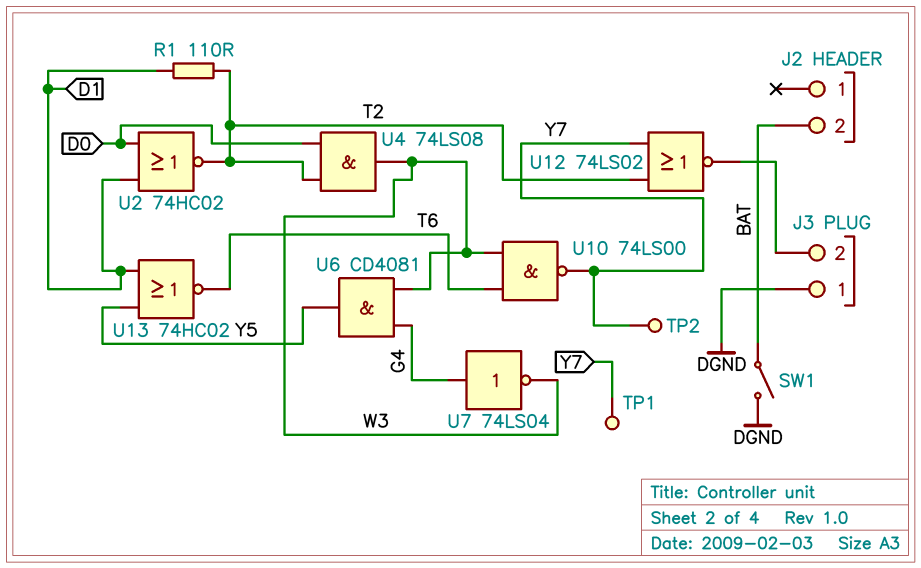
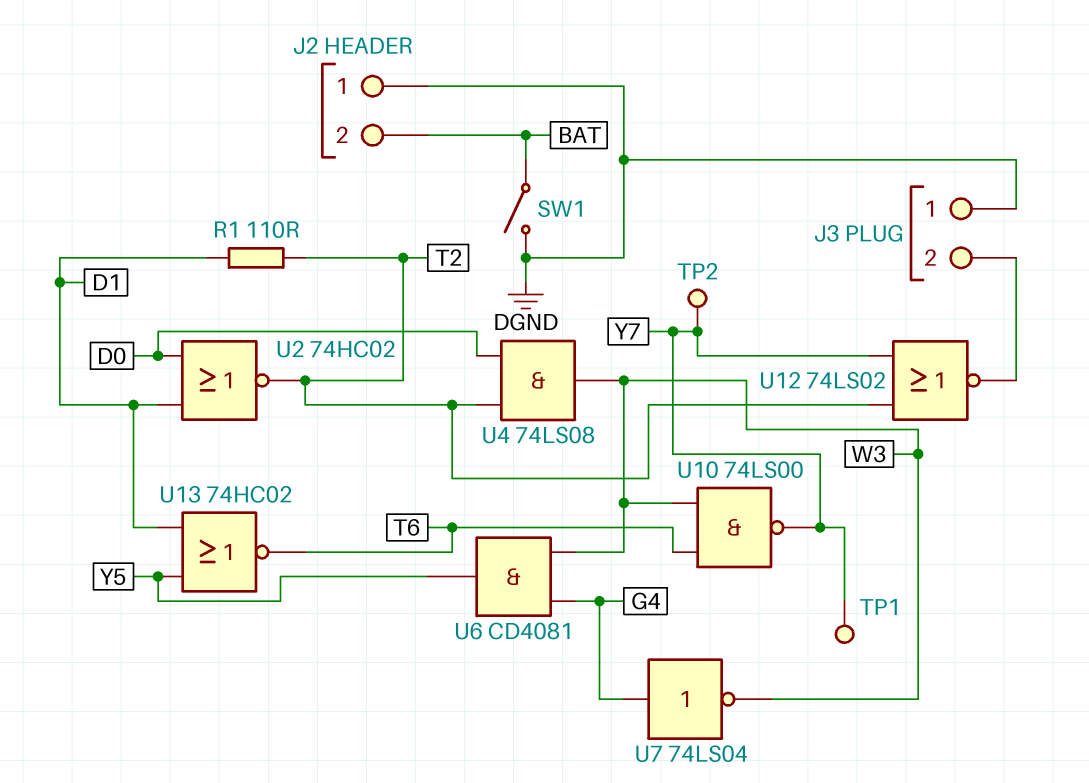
J2 pin 1: none -> DGND

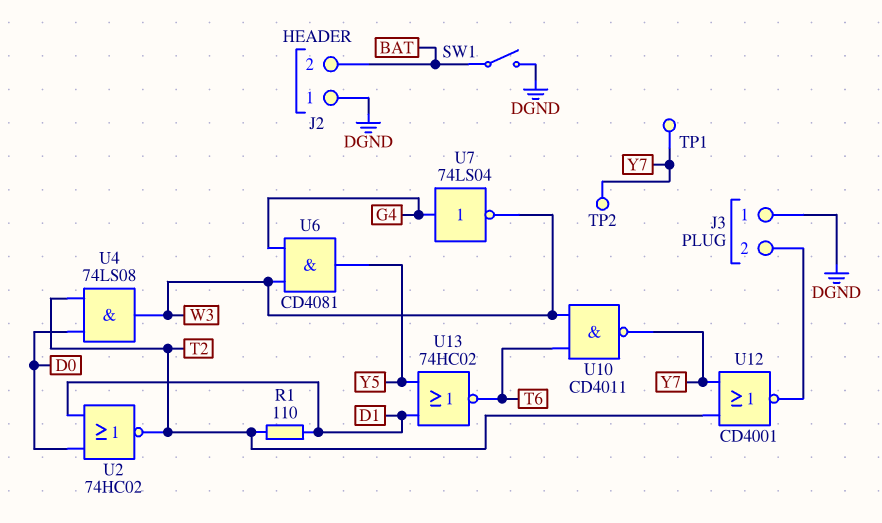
U10: NAND 74LS00 (in T6, in W3, out Y7) -> NAND CD4011 (in T6, in W3, out Y7)
U12: NOR 74LS02 (in T2, in Y7, out J3/2) -> NOR CD4001 (in T2, in Y7, out J3/2)

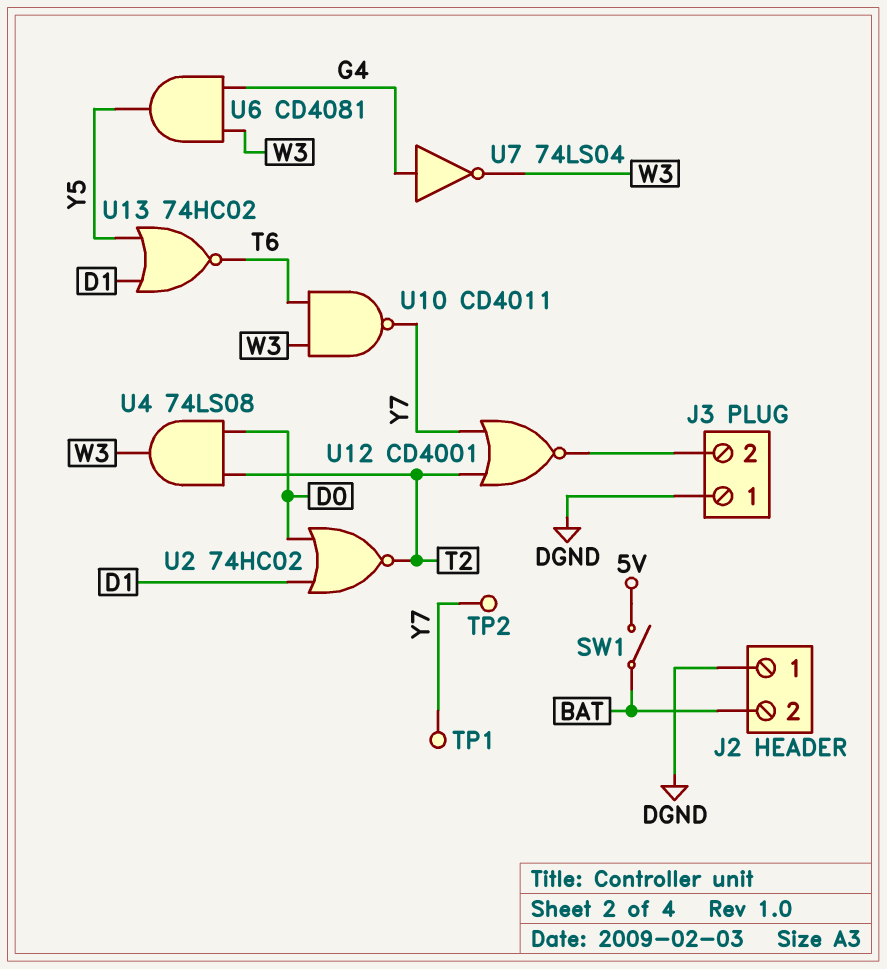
R1: 110 (D1, T2) -> none
SW1: switch (BAT, DGND) -> switch (5V, BAT)

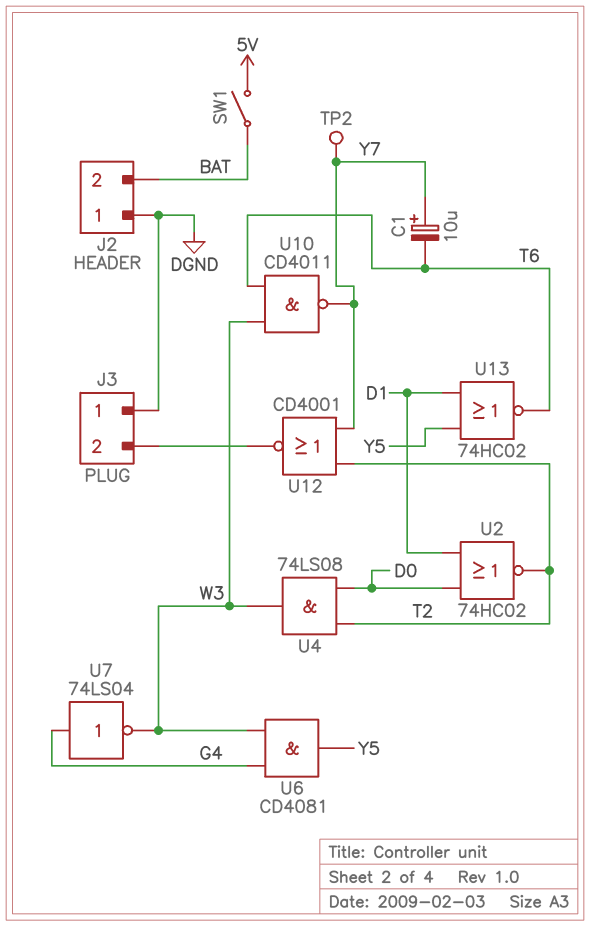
C1: none -> 10uF (plus Y7, minus T6)
TP1: test point (Y7) -> none

